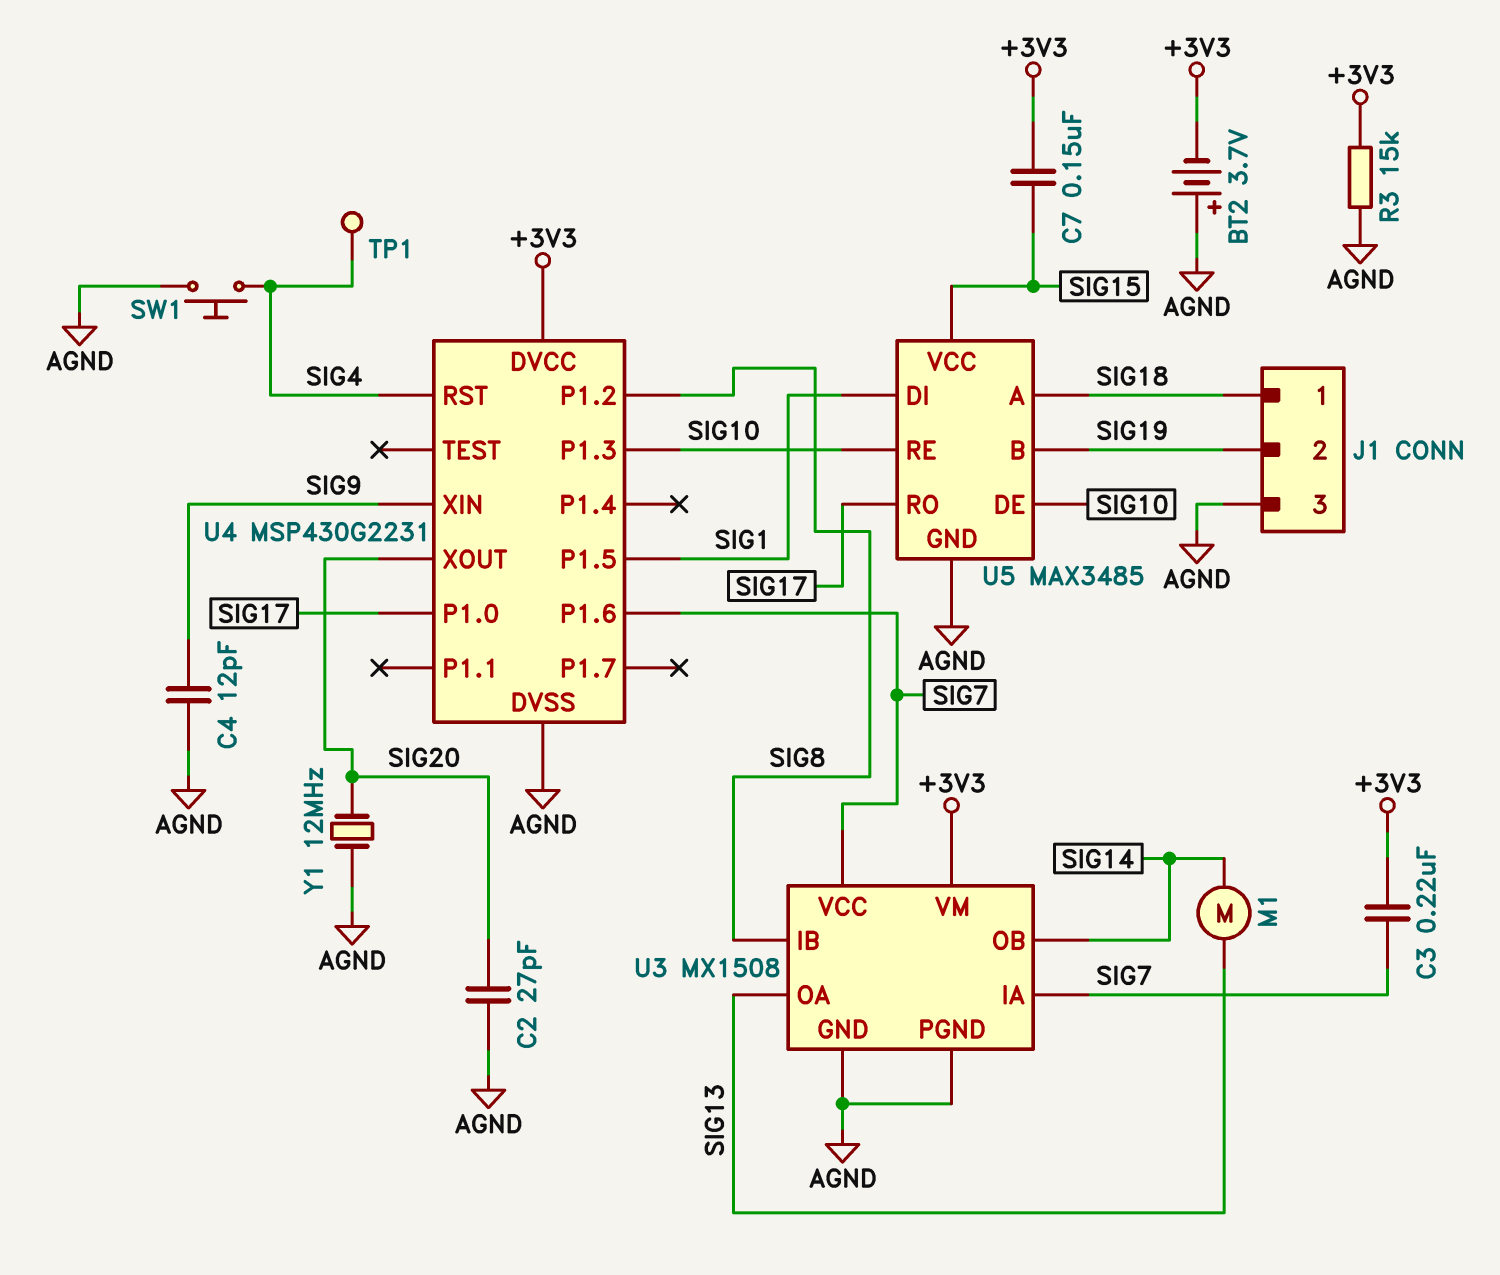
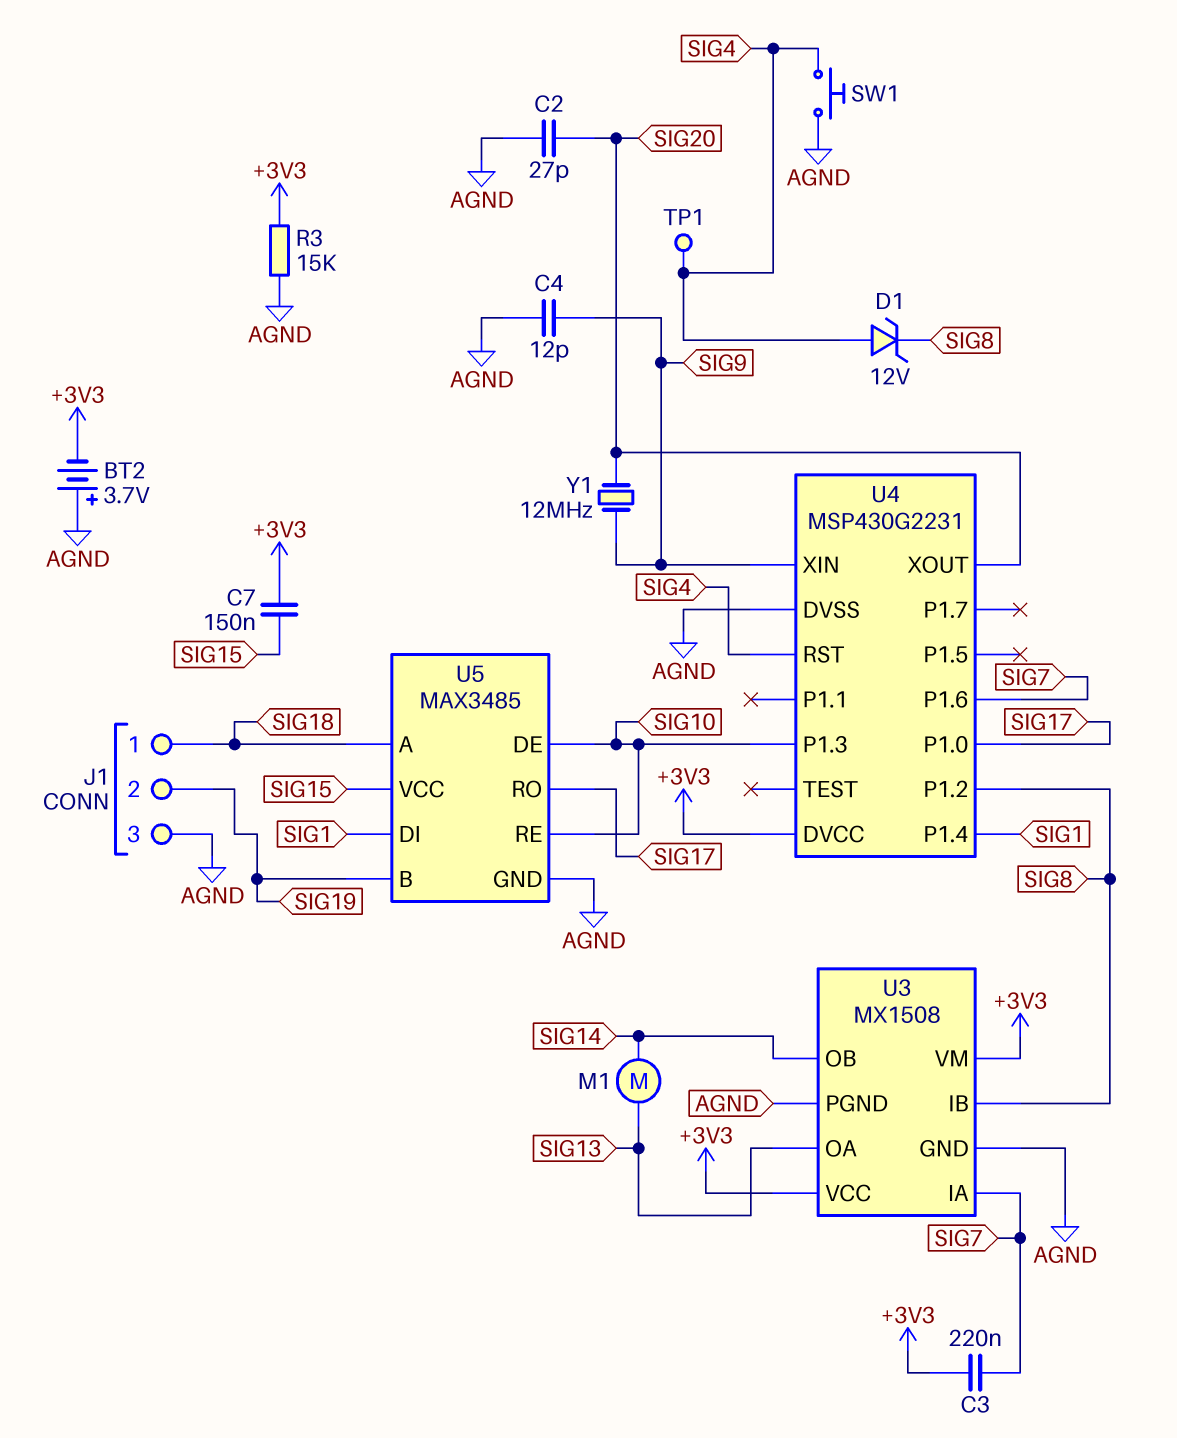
D1: none -> zener 12V (A SIG4, K SIG8)
U3 pin VCC: SIG7 -> +3V3
U4 pin P1.4: none -> SIG1
U4 pin P1.5: SIG1 -> none
Y1: 12MHz (AGND, SIG20) -> 12MHz (SIG9, SIG20)

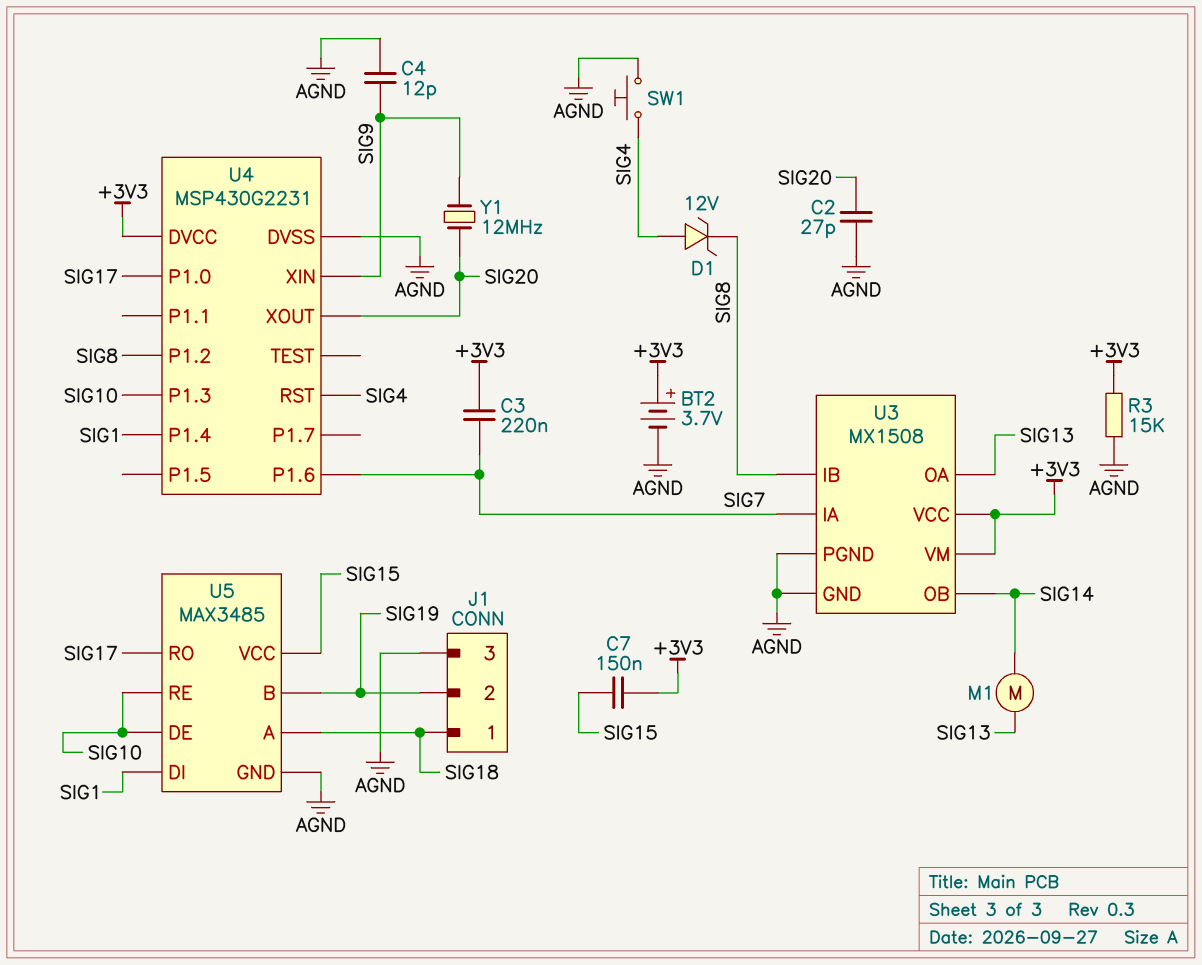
BT2: 3.7V (plus AGND, minus +3V3) -> 3.7V (plus +3V3, minus AGND)
TP1: test point (SIG4) -> none

